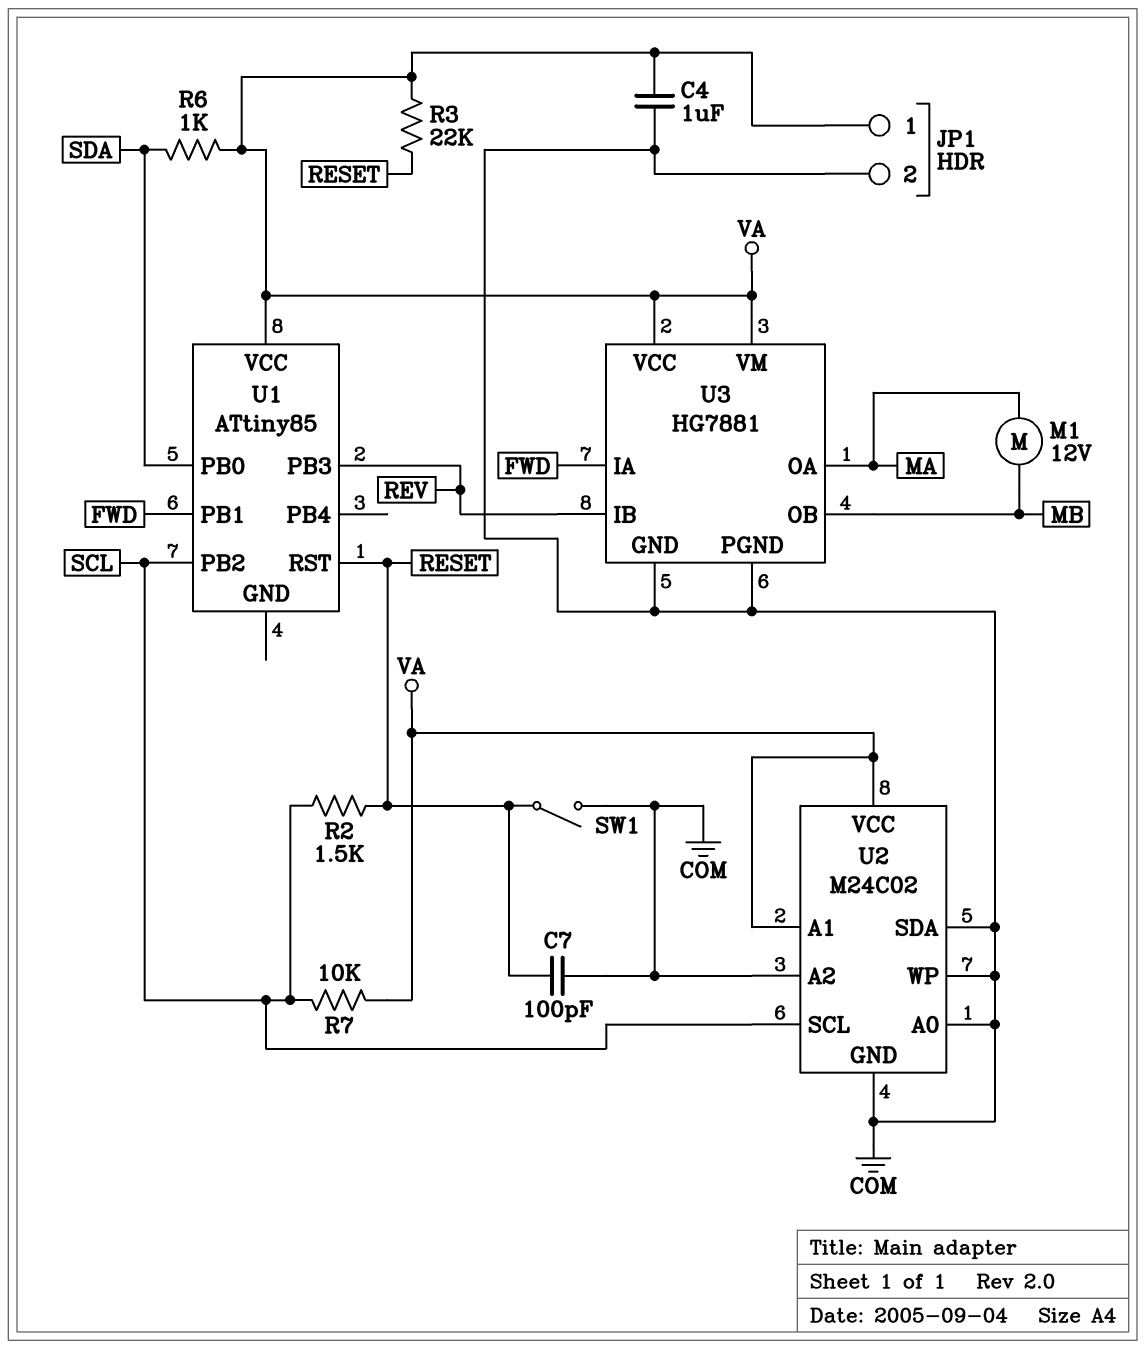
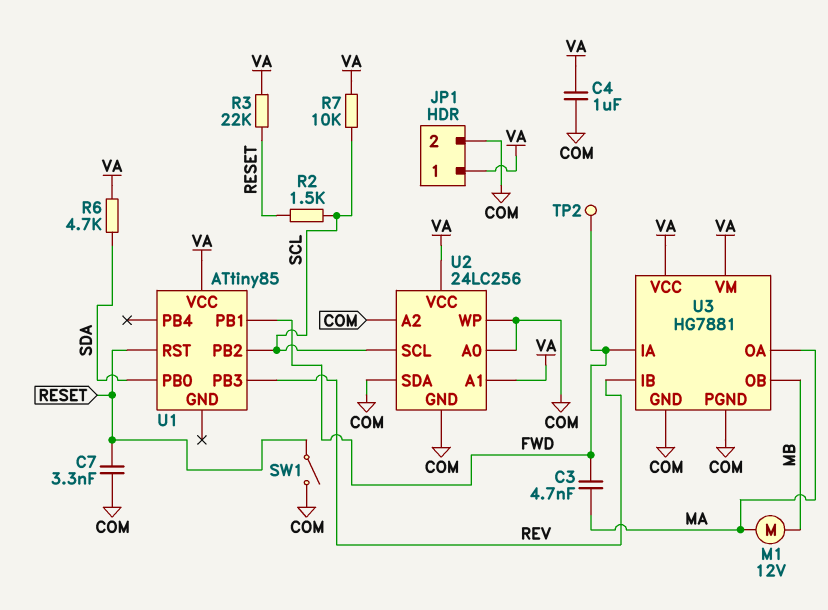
C3: none -> 4.7nF (FWD, MA)
C7: 100pF (COM, RESET) -> 3.3nF (COM, RESET)
R6: 1k (SDA, VA) -> 4.7k (SDA, VA)
TP2: none -> test point (FWD)
U2: M24C02 -> 24LC256

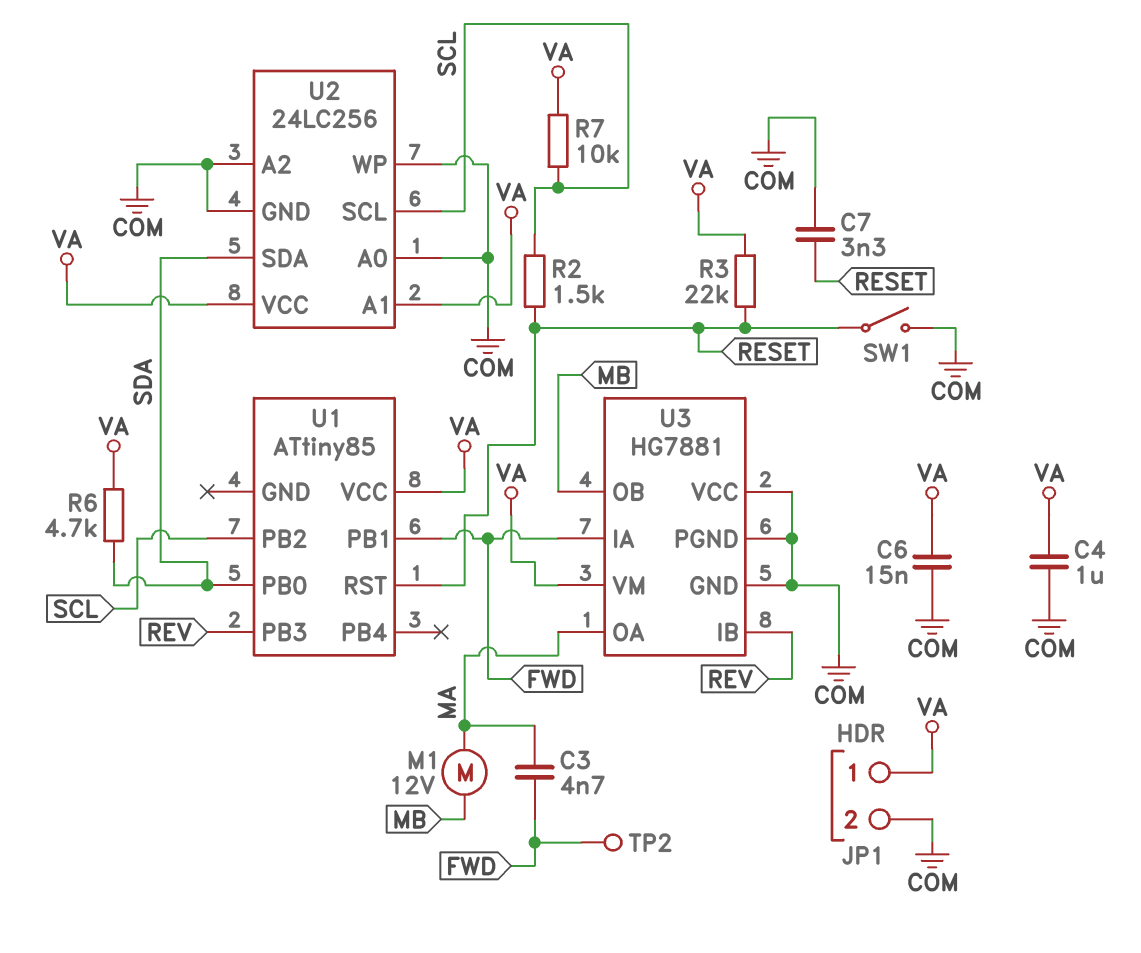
C6: none -> 15nF (COM, VA)
U2 pin SDA: COM -> SDA
U3 pin VCC: VA -> COM

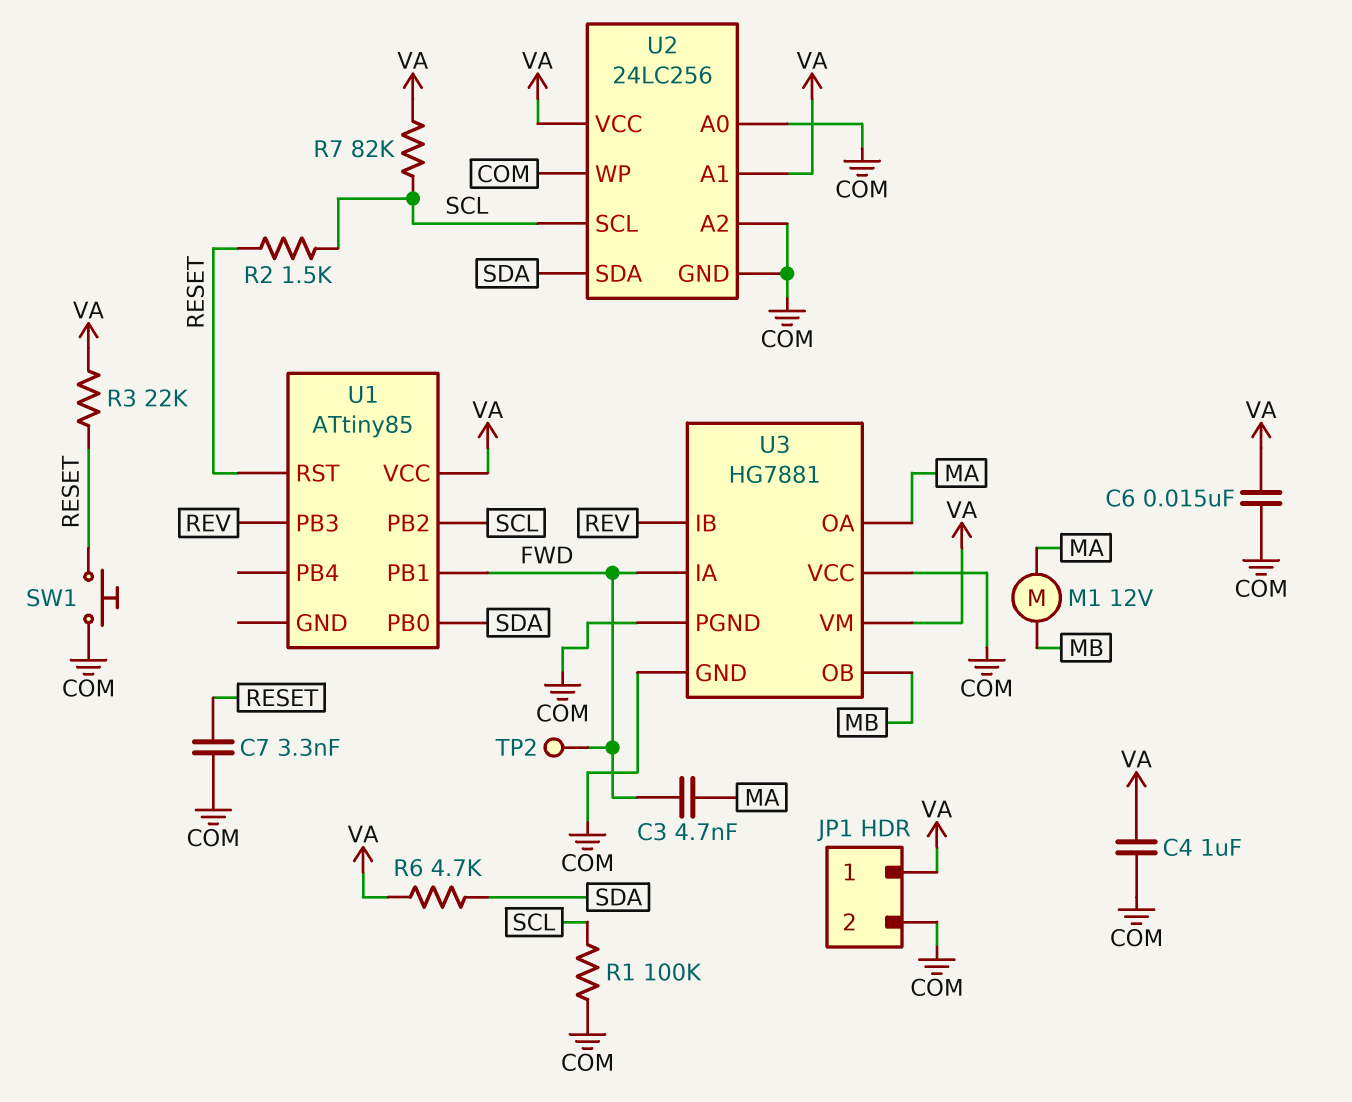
R1: none -> 100k (COM, SCL)
R7: 10k (SCL, VA) -> 82k (SCL, VA)
SW1: switch (COM, RESET) -> button (COM, RESET)

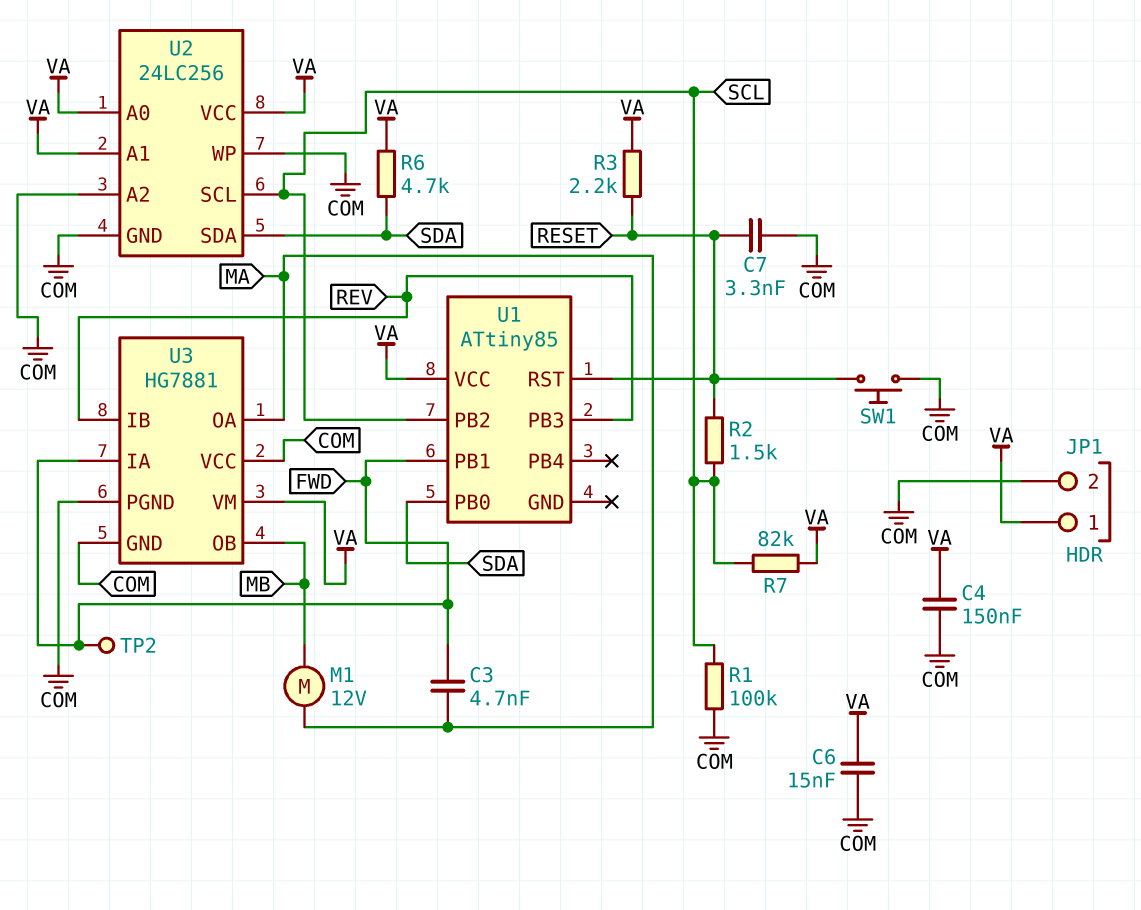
C4: 1uF (COM, VA) -> 150nF (COM, VA)
R3: 22k (RESET, VA) -> 2.2k (RESET, VA)
U2 pin A0: COM -> VA

